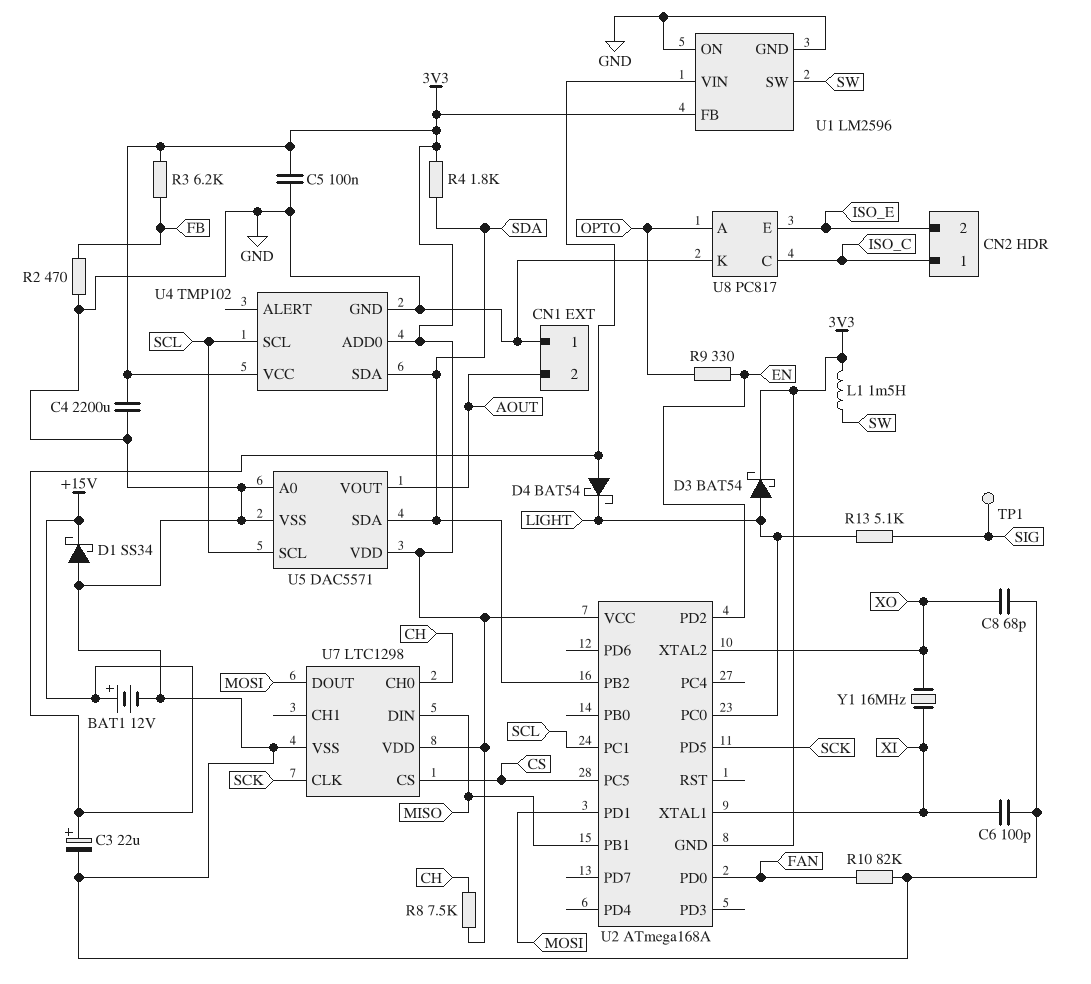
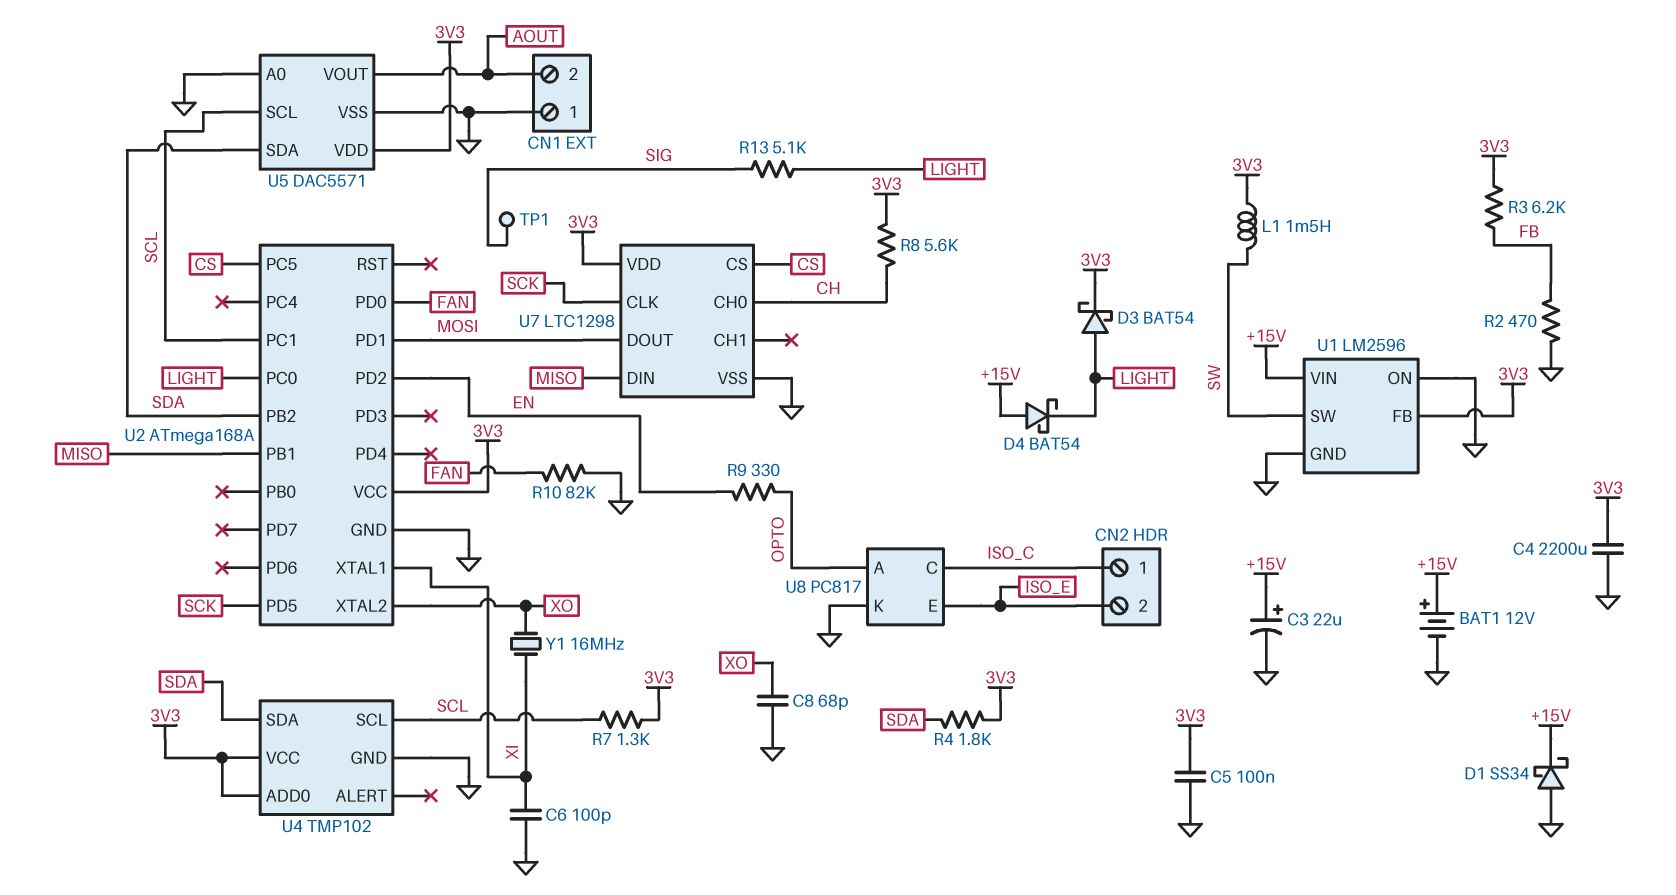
R7: none -> 1.3k (3V3, SCL)
R8: 7.5k (3V3, CH) -> 5.6k (3V3, CH)
U2 pin GND: 3V3 -> GND

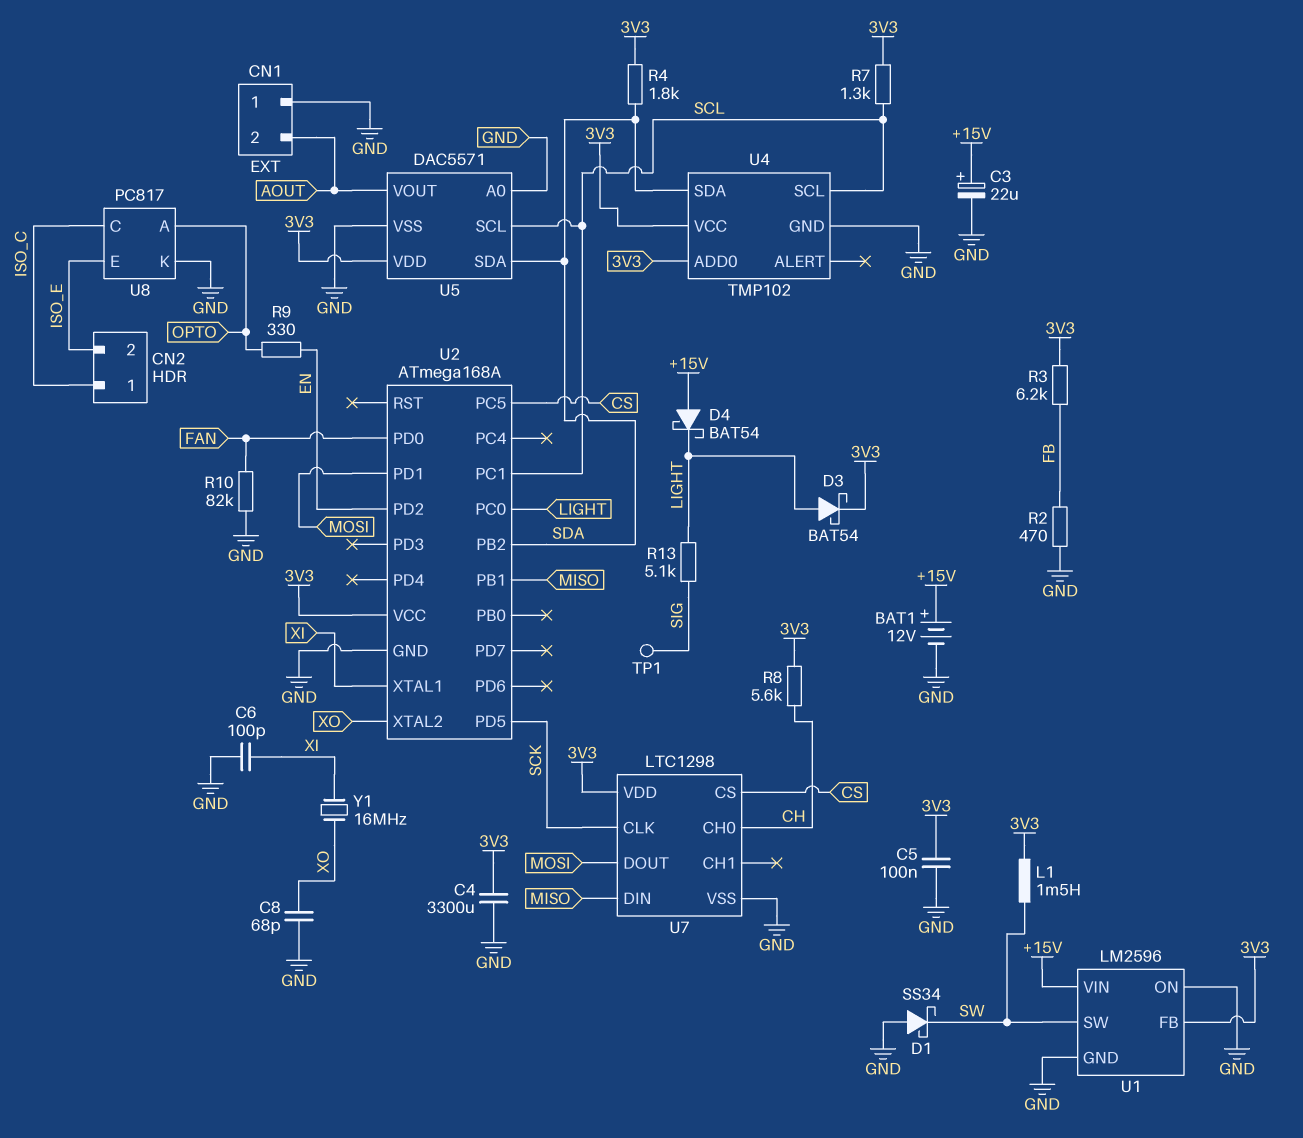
C4: 2200uF (3V3, GND) -> 3300uF (3V3, GND)
D1: schottky SS34 (A GND, K +15V) -> schottky SS34 (A GND, K SW)

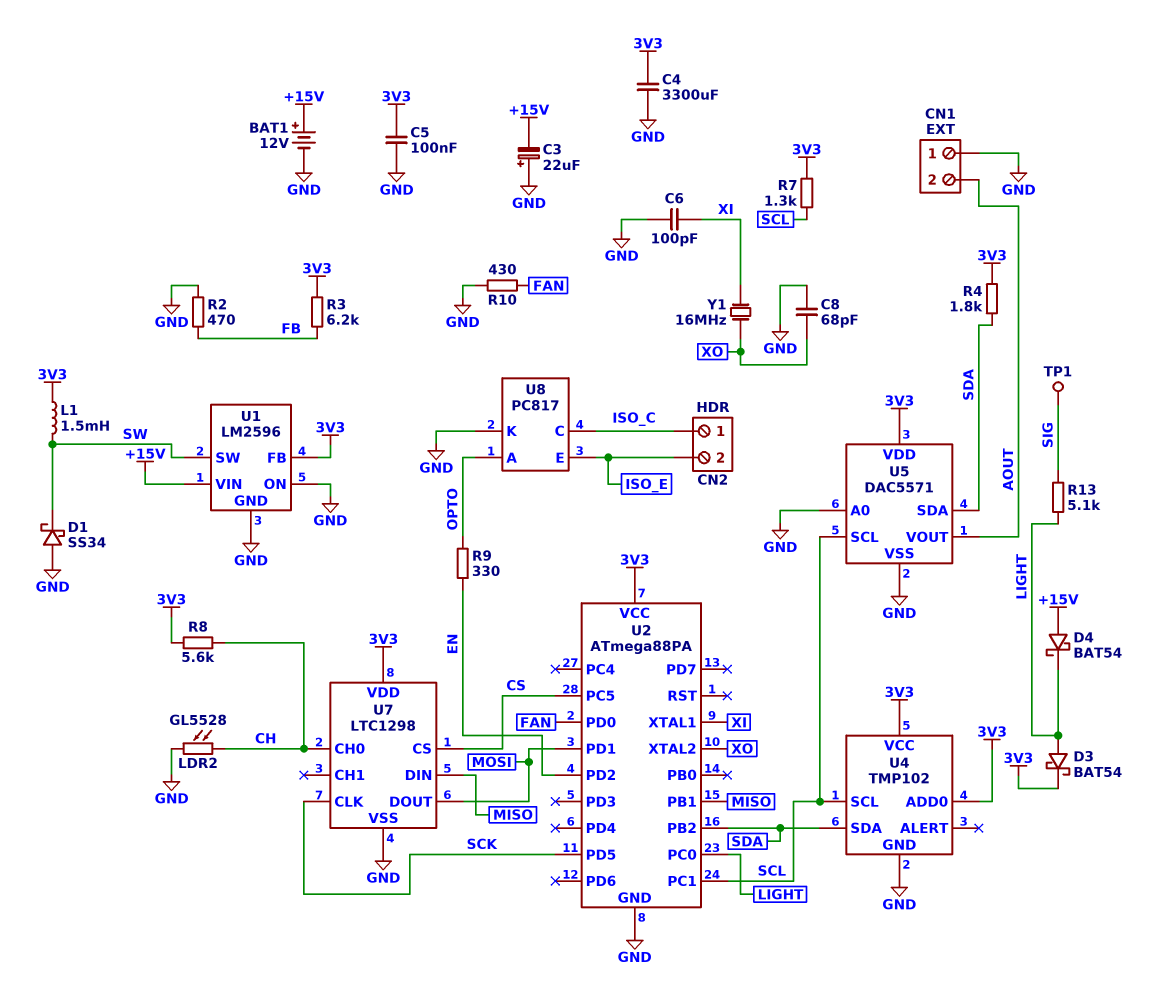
C3: 22uF (plus +15V, minus GND) -> 22uF (plus GND, minus +15V)
LDR2: none -> GL5528 (CH, GND)
R10: 82k (FAN, GND) -> 430 (FAN, GND)
U2: ATmega168A -> ATmega88PA

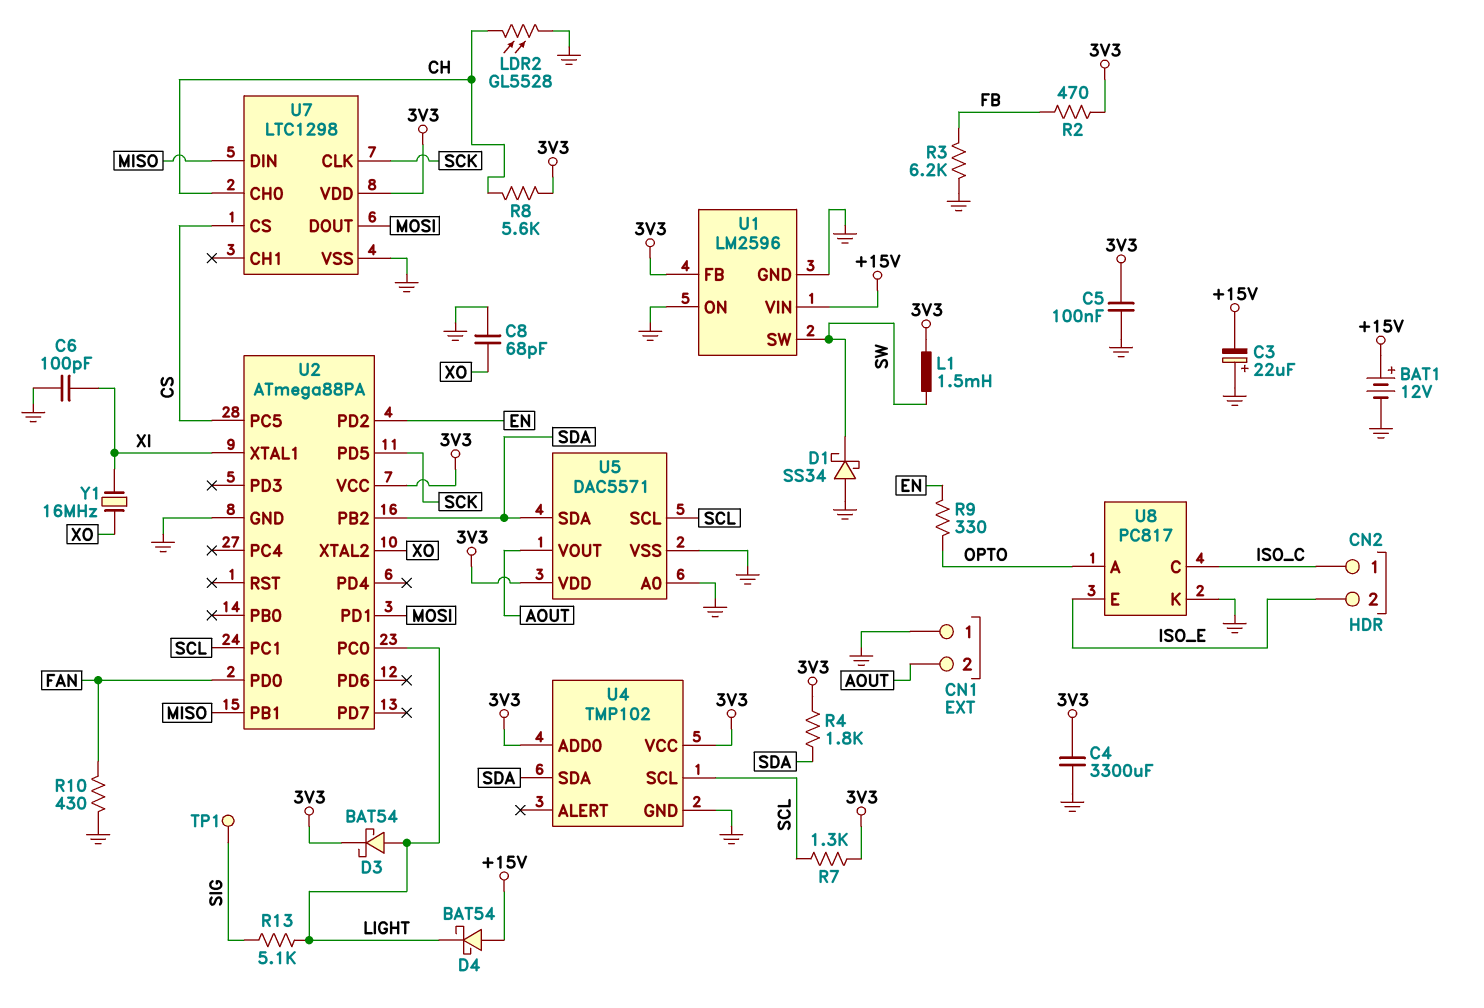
R2: 470 (FB, GND) -> 470 (3V3, FB)
R3: 6.2k (3V3, FB) -> 6.2k (FB, GND)

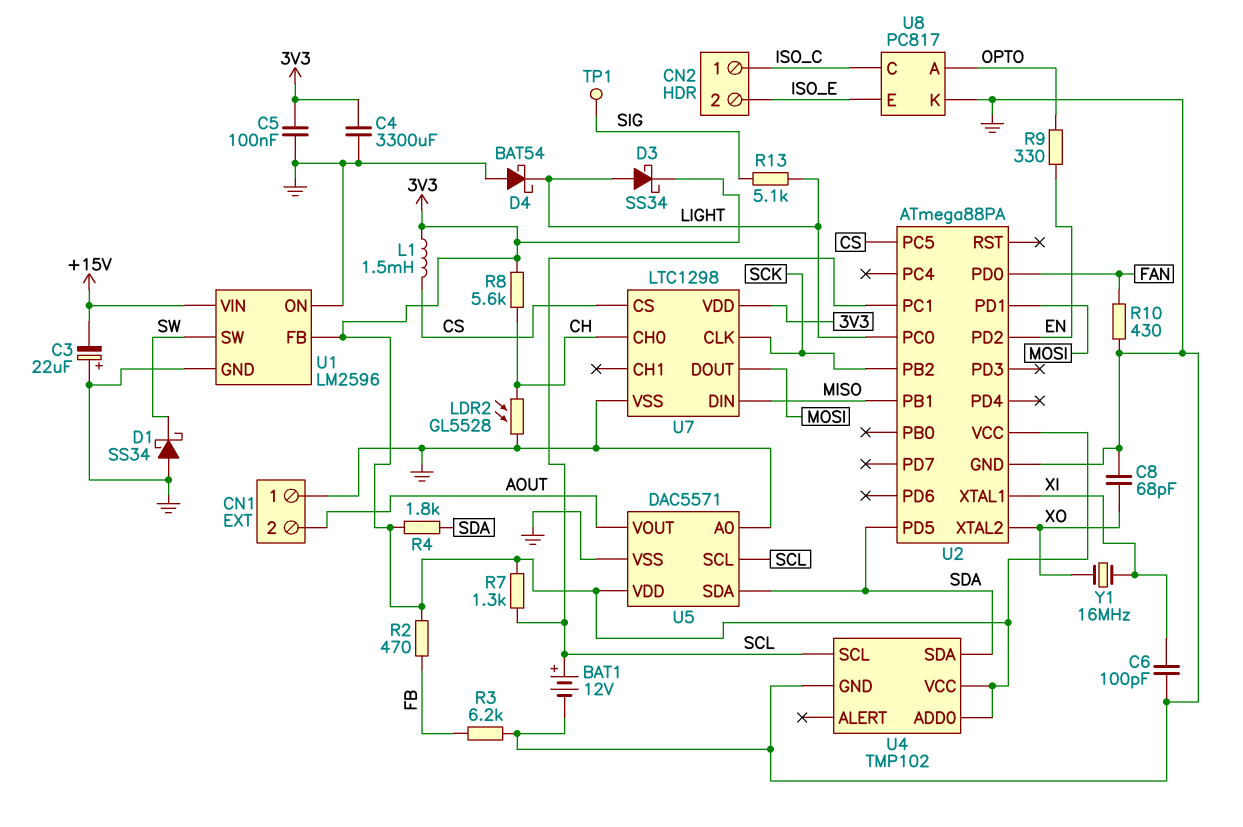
BAT1: 12V (plus +15V, minus GND) -> 12V (plus SCL, minus GND)
D3: schottky BAT54 (A LIGHT, K 3V3) -> schottky SS34 (A LIGHT, K 3V3)
D4: schottky BAT54 (A +15V, K LIGHT) -> schottky BAT54 (A GND, K LIGHT)
L1: 1.5mH (3V3, SW) -> 1.5mH (3V3, CS)
U2 pin PB2: SDA -> SCK
U2 pin PD5: SCK -> SDA

